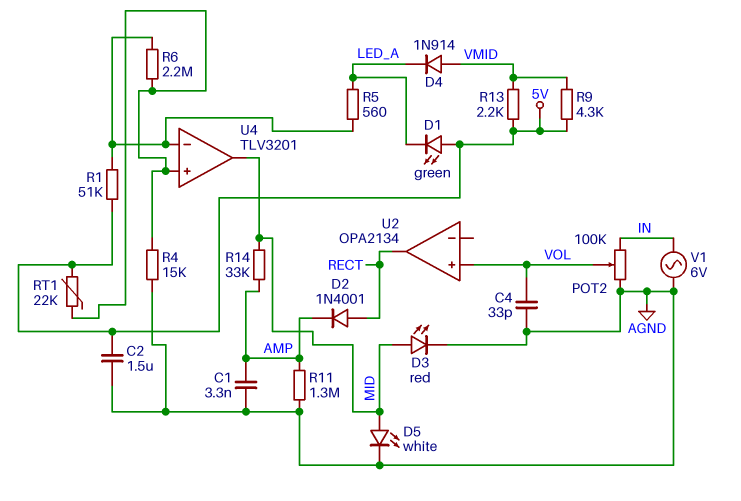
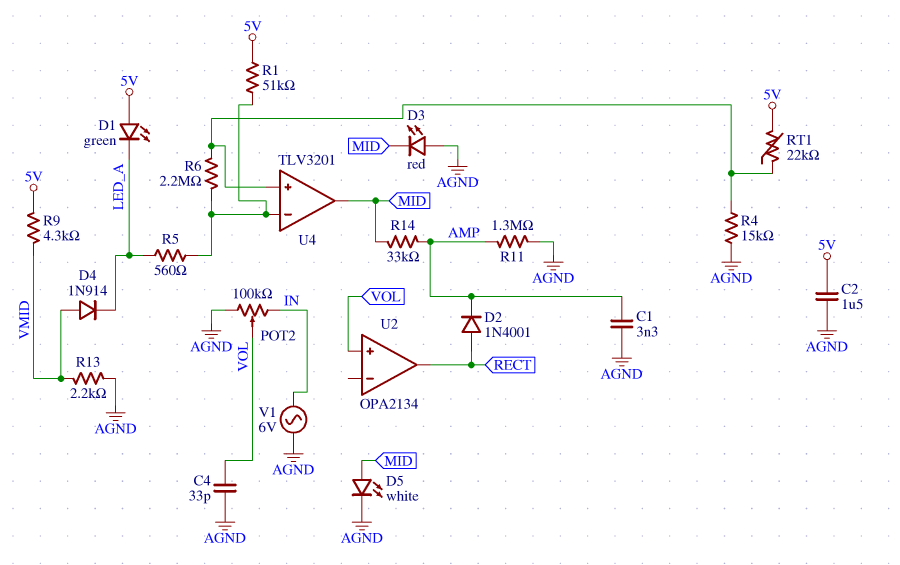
D3: LED red (A MID, K AGND) -> LED red (A AGND, K MID)
R13: 2.2k (5V, VMID) -> 2.2k (AGND, VMID)

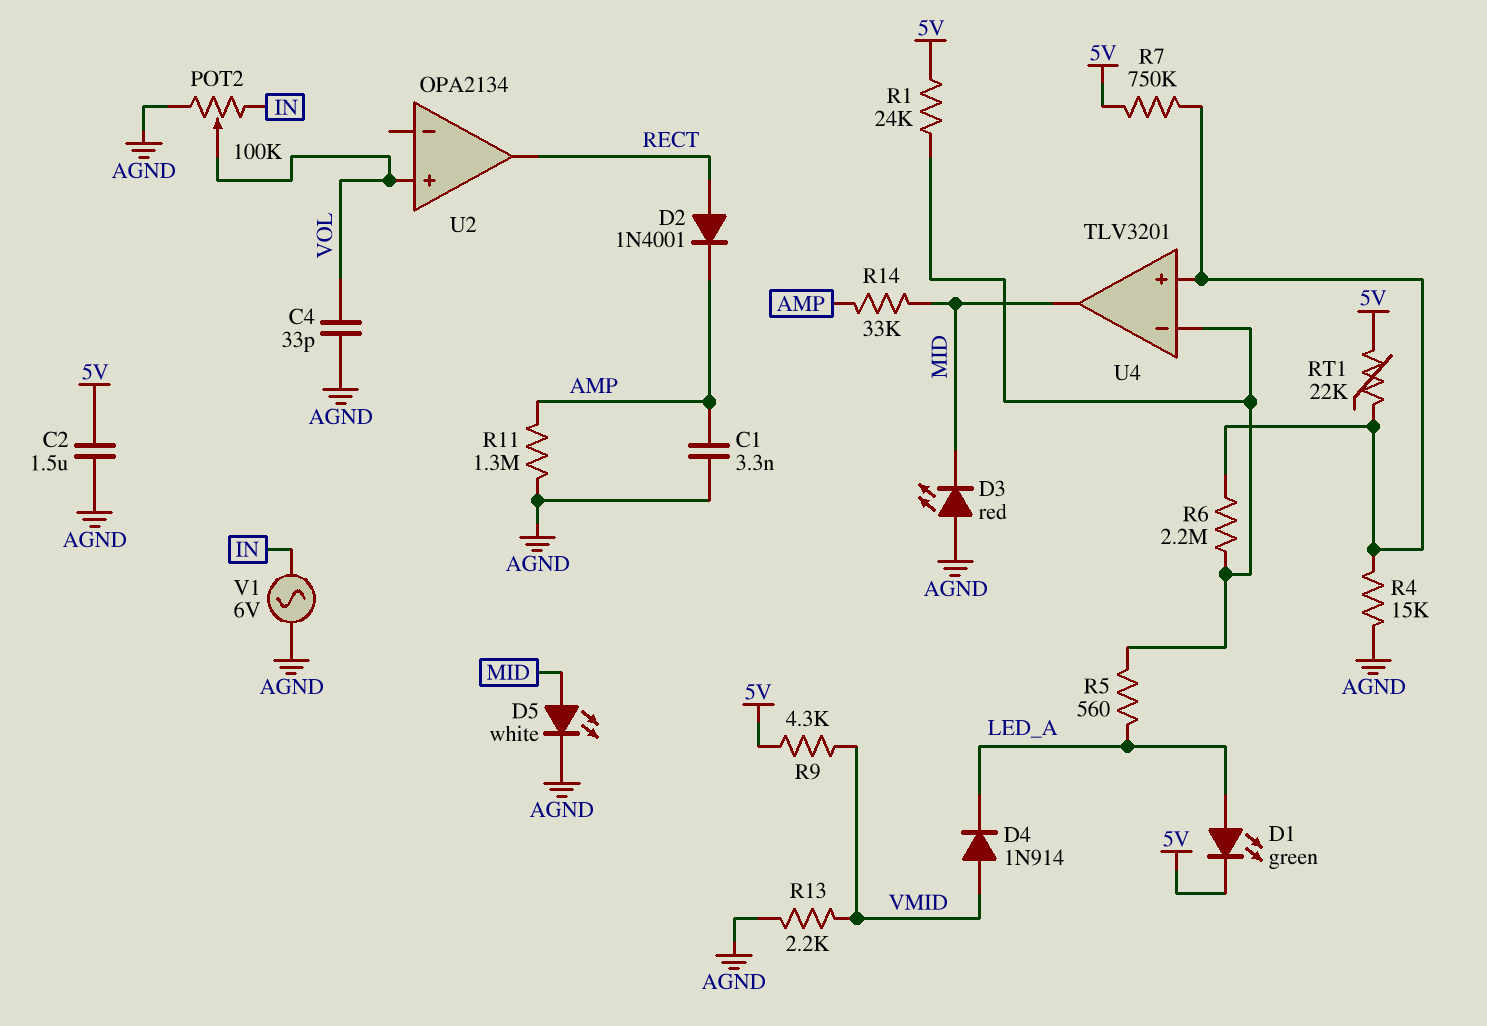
D1: LED green (A 5V, K LED_A) -> LED green (A LED_A, K 5V)
R1: 51k (5V, U4/in-) -> 24k (5V, U4/in-)
R7: none -> 750k (5V, U4/in+)

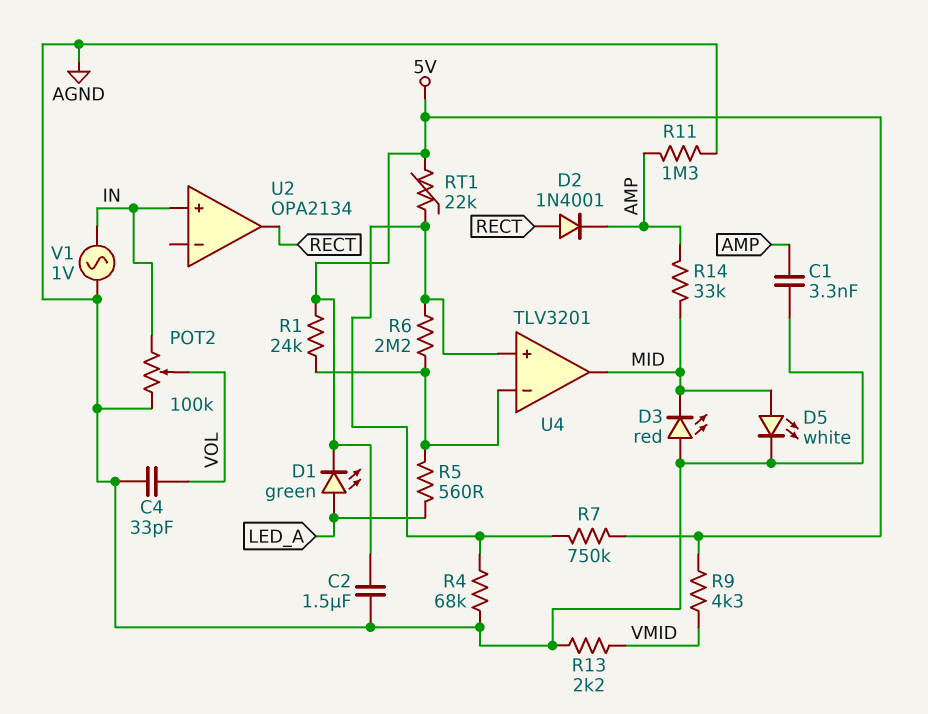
D4: diode 1N914 (A VMID, K LED_A) -> none
R4: 15k (AGND, U4/in+) -> 68k (AGND, U4/in+)
U2 pin in+: VOL -> IN
V1: AC 6V (AGND, IN) -> AC 1V (AGND, IN)

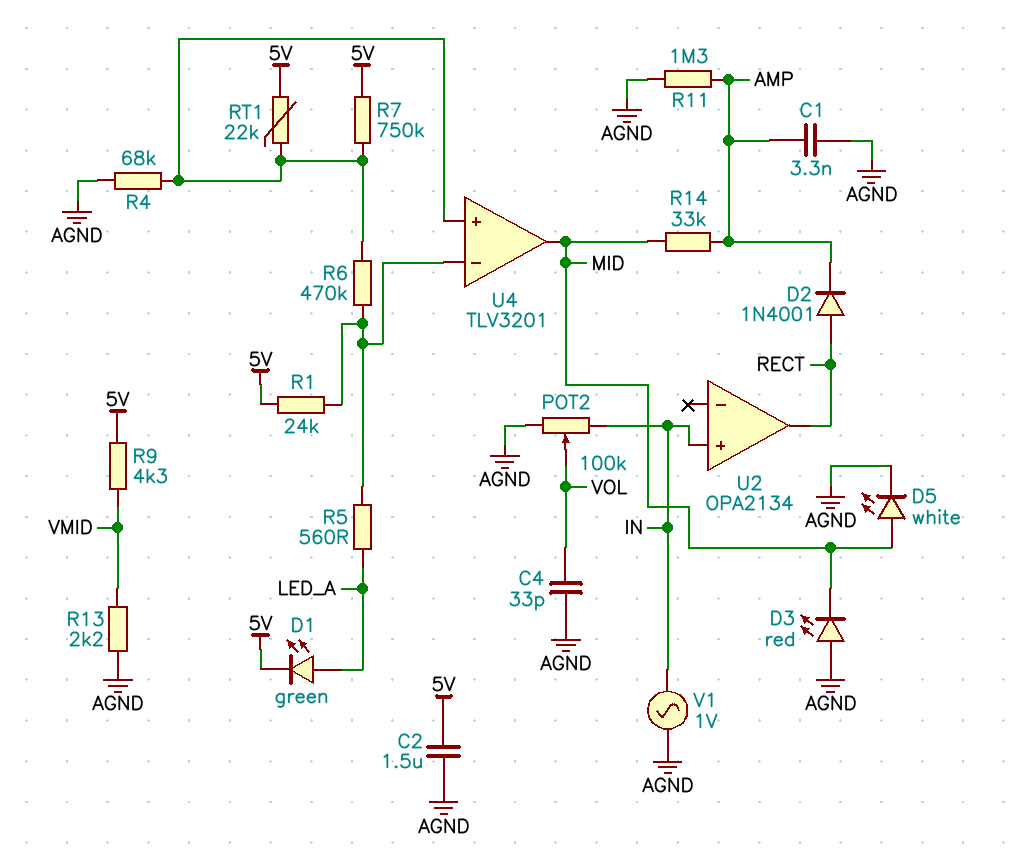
R6: 2.2M (U4/in+, U4/in-) -> 470k (U4/in+, U4/in-)

